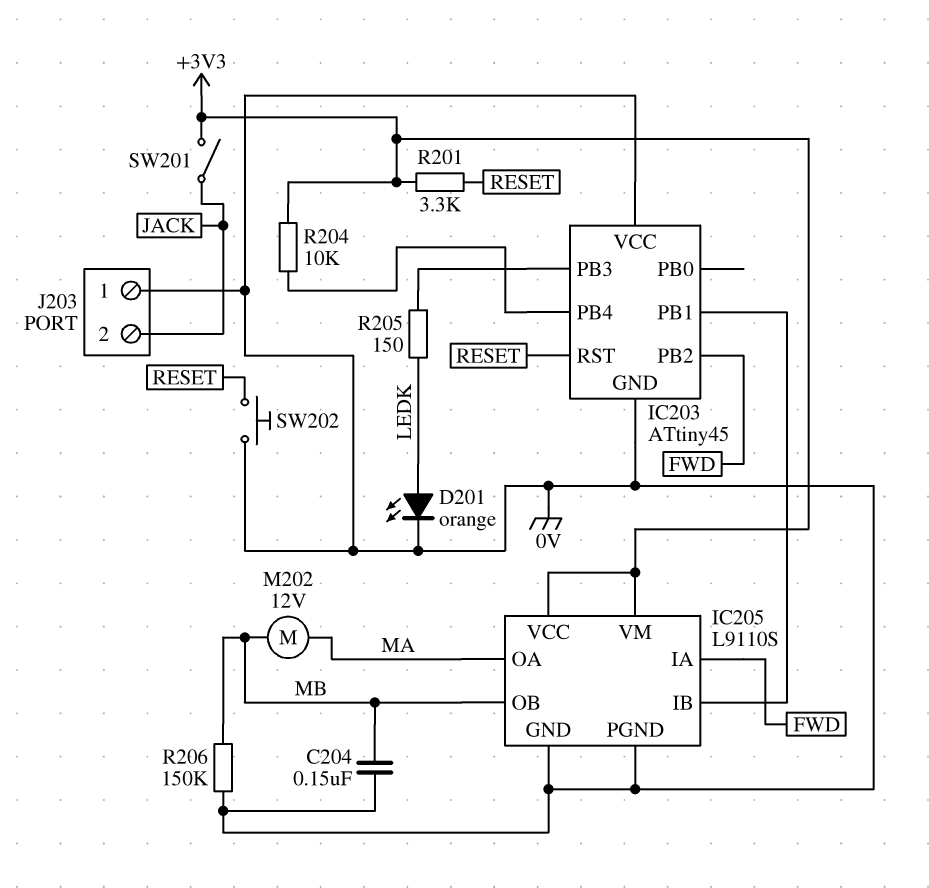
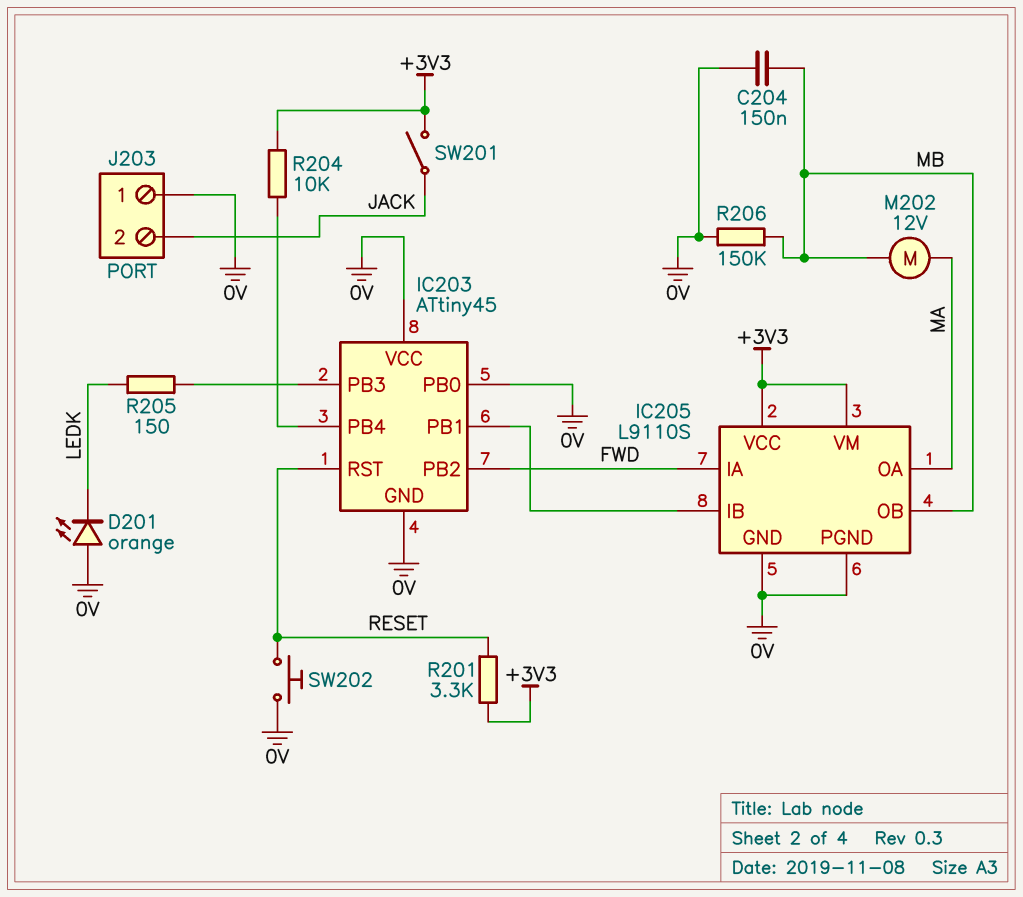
D201: LED orange (A LEDK, K 0V) -> LED orange (A 0V, K LEDK)
IC203 pin PB0: none -> 0V

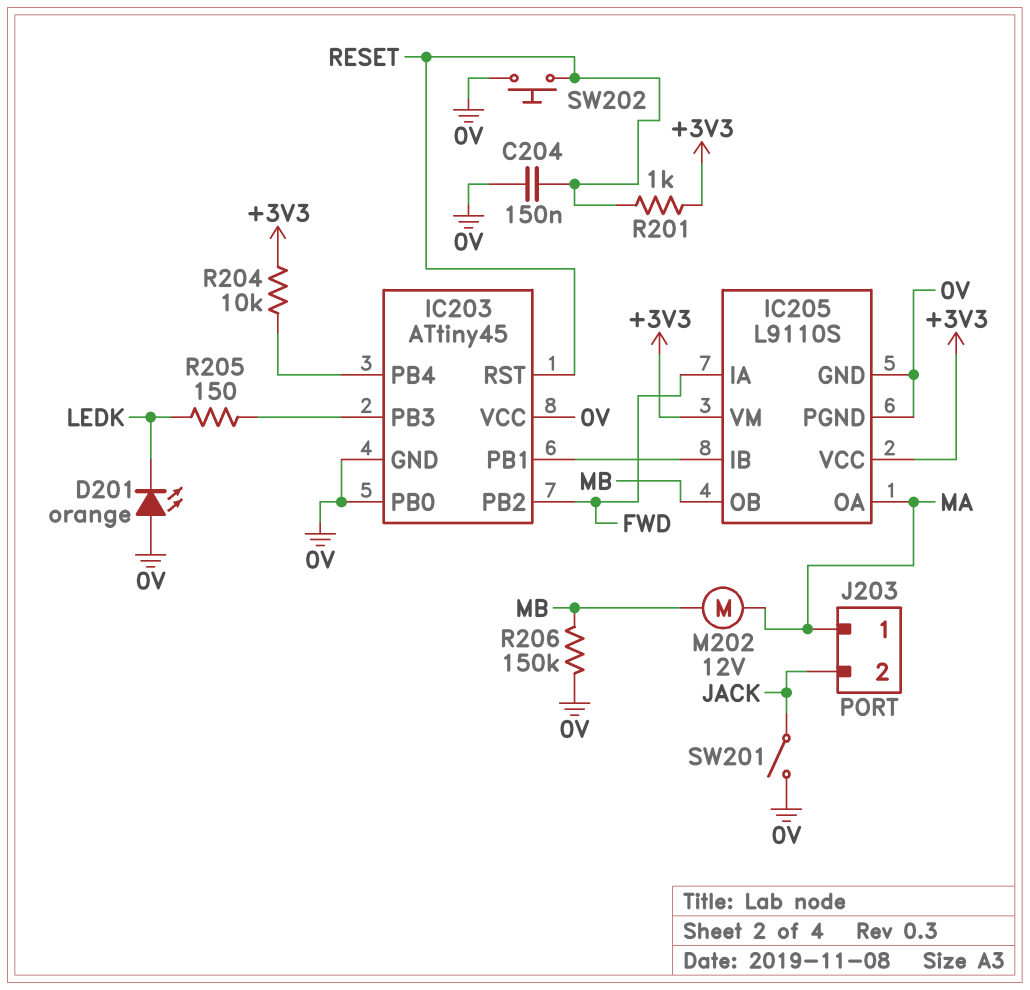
C204: 150nF (0V, MB) -> 150nF (0V, RESET)
J203 pin 1: 0V -> MA
R201: 3.3k (+3V3, RESET) -> 1k (+3V3, RESET)
SW201: switch (+3V3, JACK) -> switch (0V, JACK)

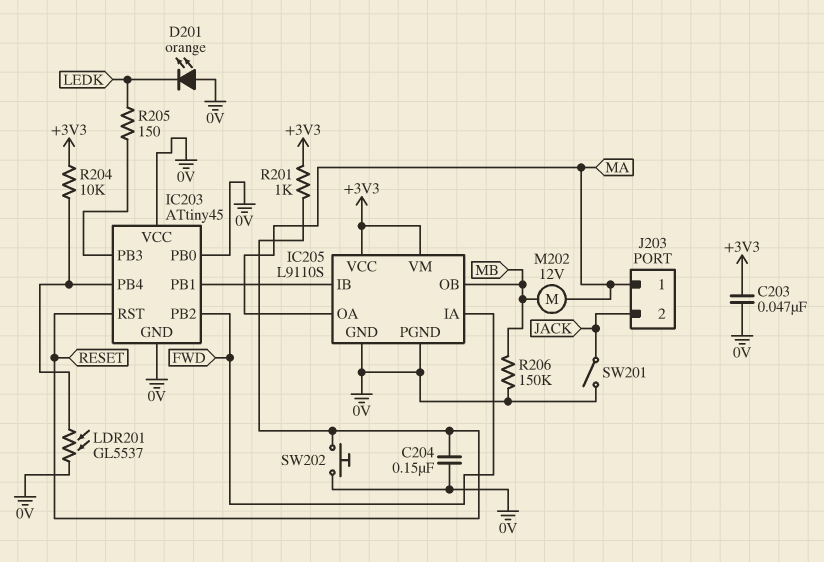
C203: none -> 47nF (+3V3, 0V)
LDR201: none -> GL5537 (0V, IC203/PB4)

